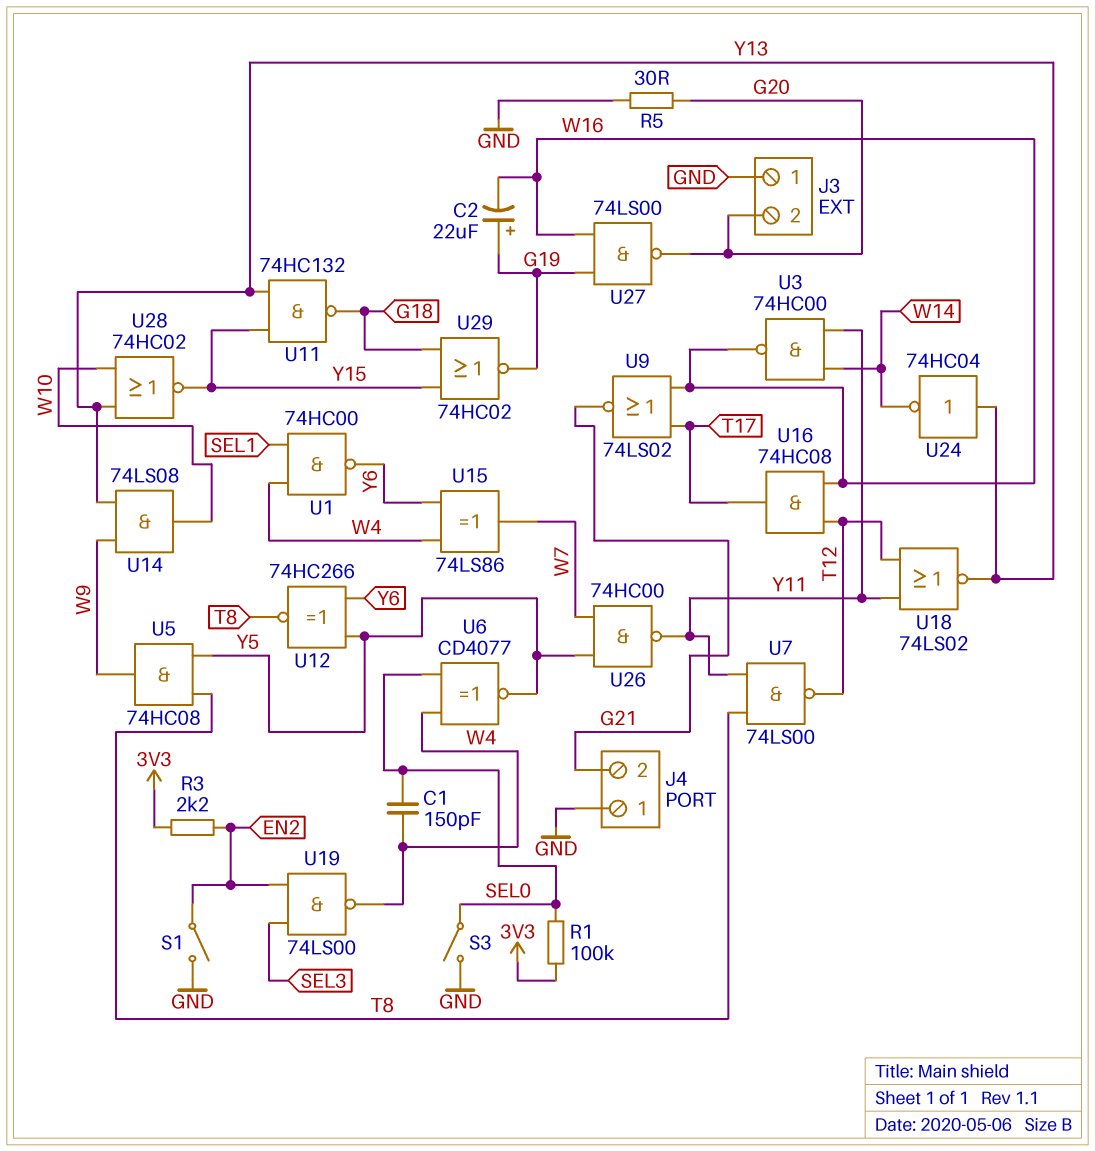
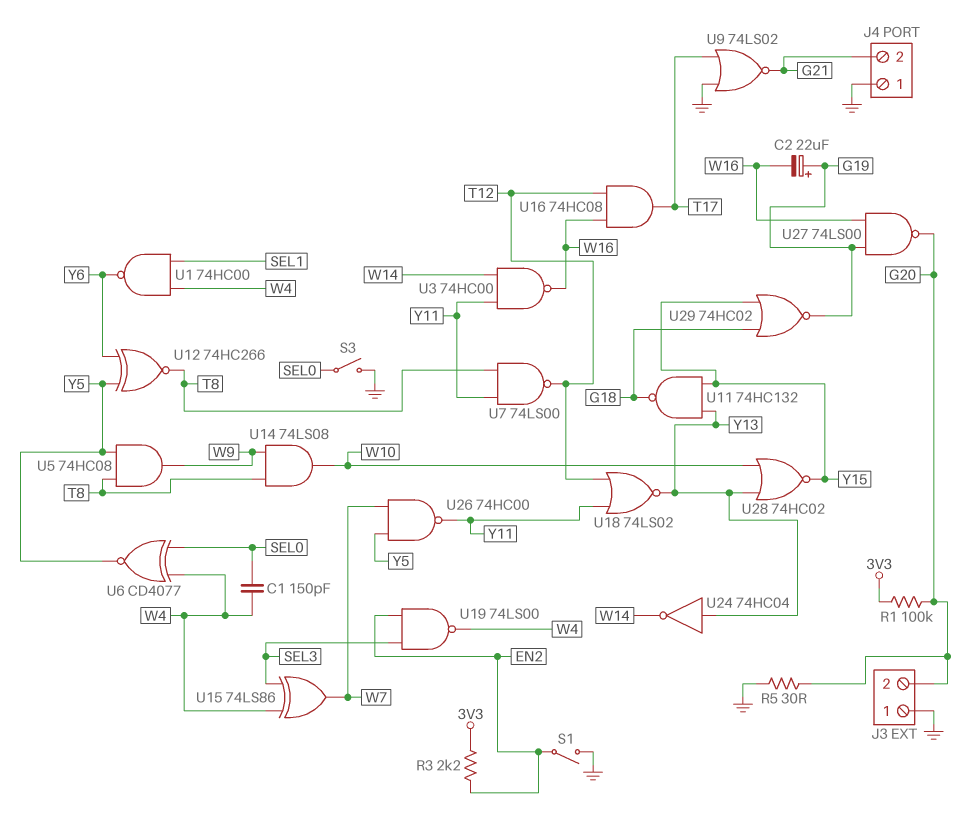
R1: 100k (3V3, SEL0) -> 100k (3V3, G20)
U9: NOR 74LS02 (in T17, in W16, out G21) -> NOR 74LS02 (in GND, in T17, out G21)
U14: AND 74LS08 (in W9, in Y13, out W10) -> AND 74LS08 (in T8, in W9, out W10)
U15: XOR 74LS86 (in W4, in Y6, out W7) -> XOR 74LS86 (in SEL3, in W4, out W7)

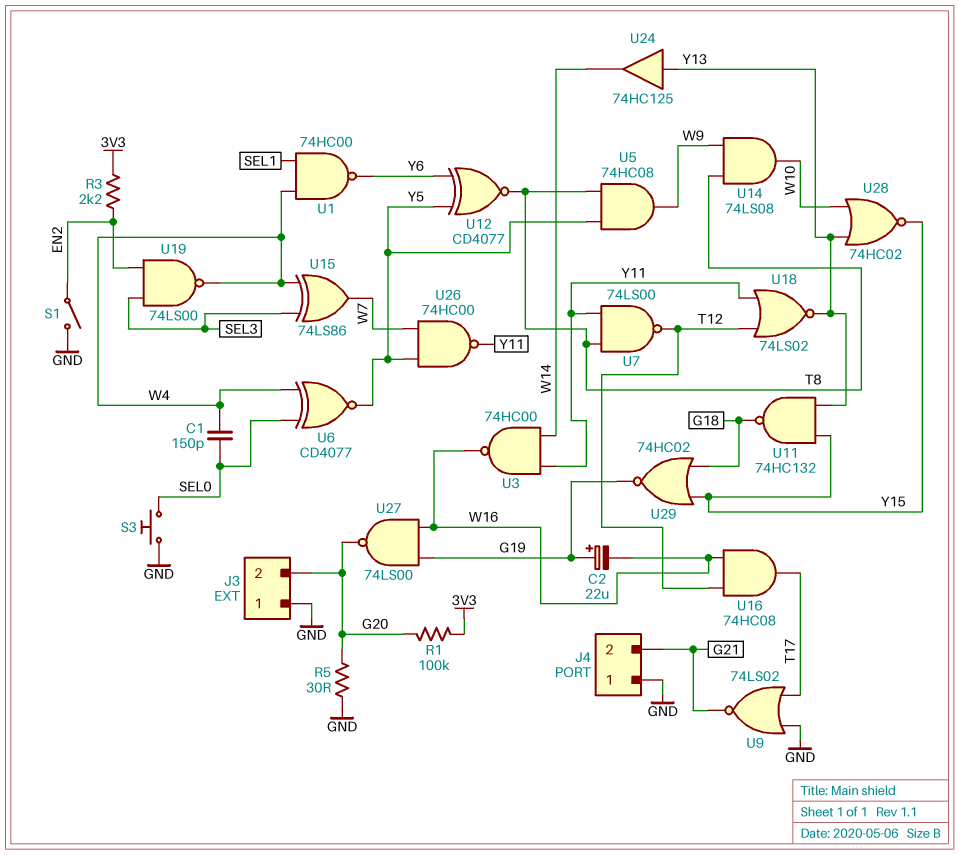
S3: switch (GND, SEL0) -> button (GND, SEL0)
U12: XNOR 74HC266 (in Y5, in Y6, out T8) -> XNOR CD4077 (in Y5, in Y6, out T8)
U24: NOT 74HC04 (in Y13, out W14) -> buffer 74HC125 (in Y13, out W14)

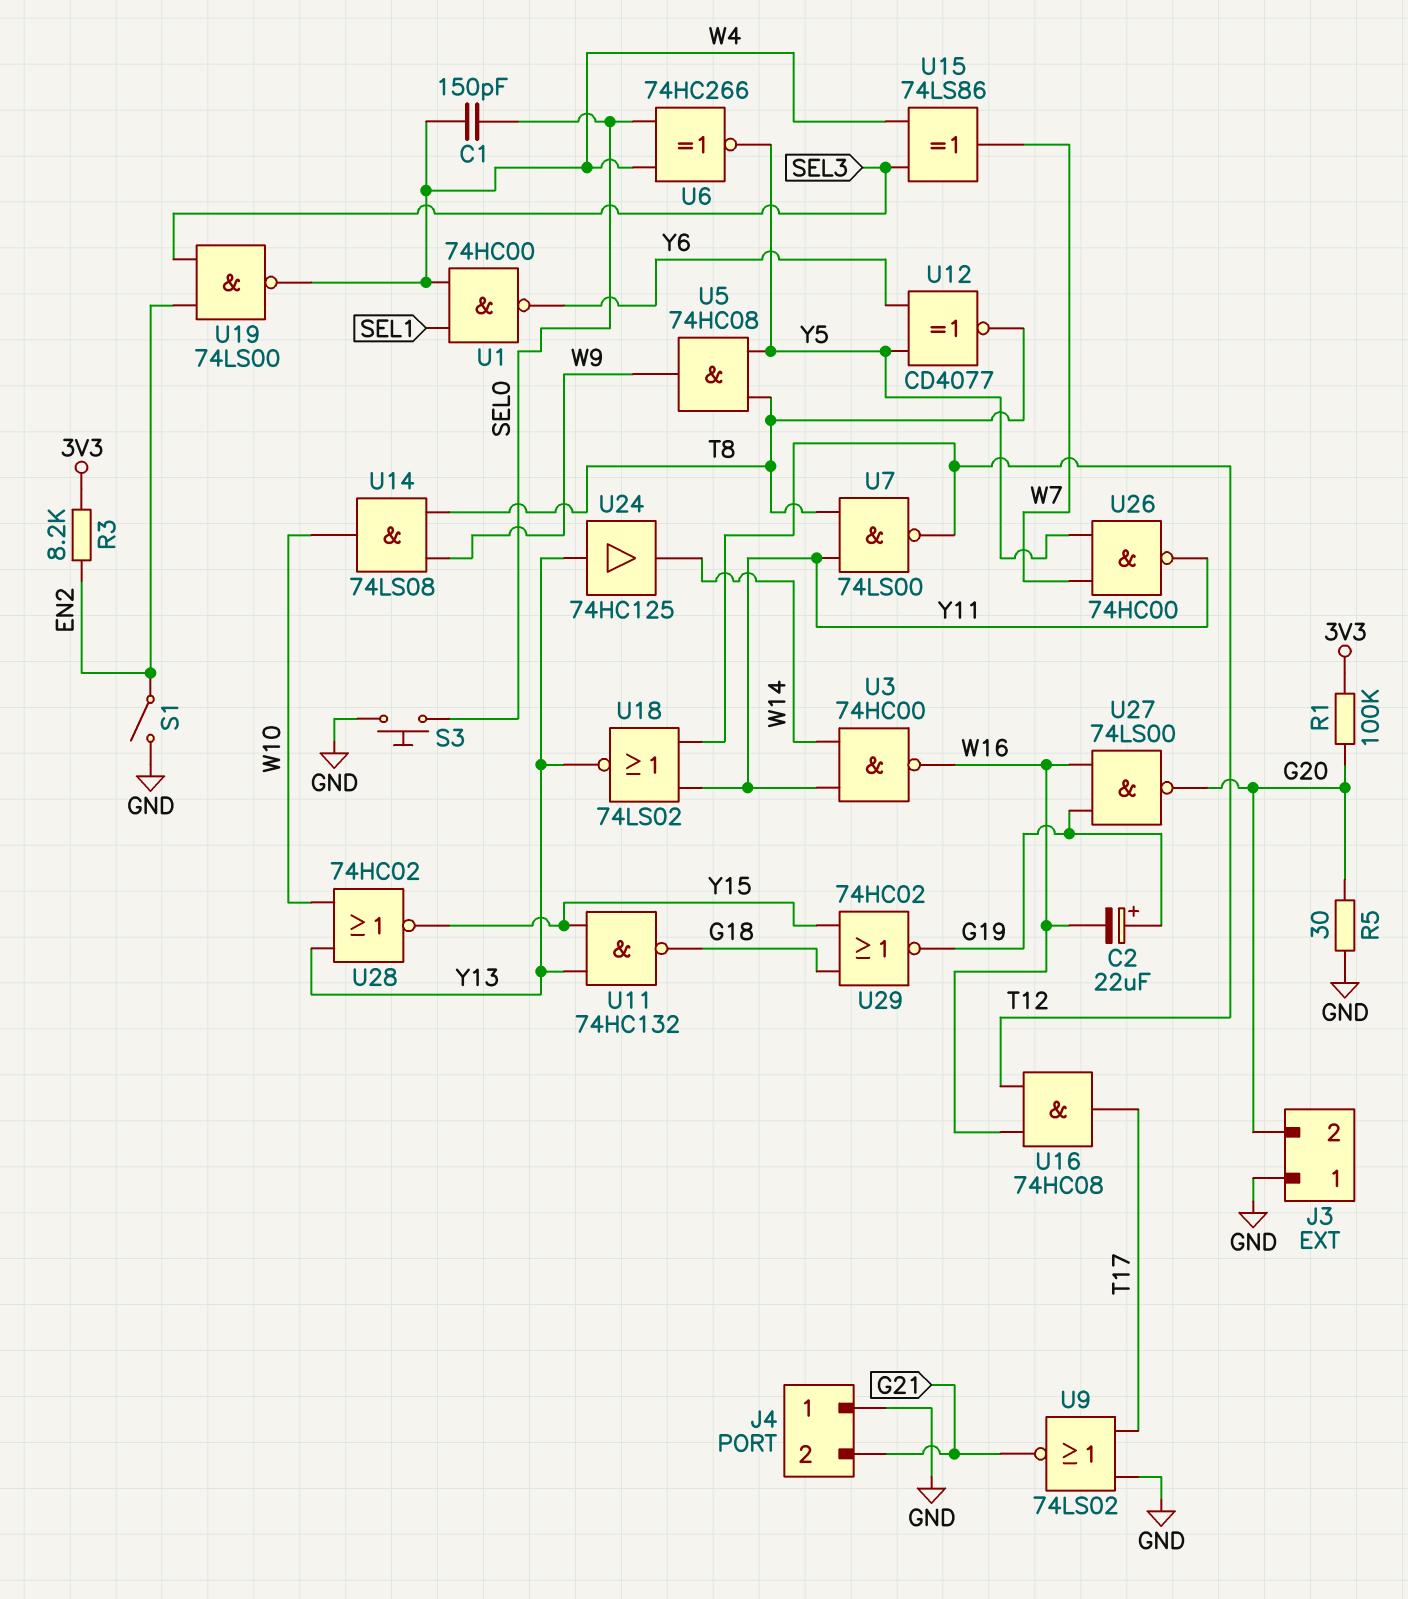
R3: 2.2k (3V3, EN2) -> 8.2k (3V3, EN2)
U6: XNOR CD4077 (in SEL0, in W4, out Y5) -> XNOR 74HC266 (in SEL0, in W4, out Y5)

